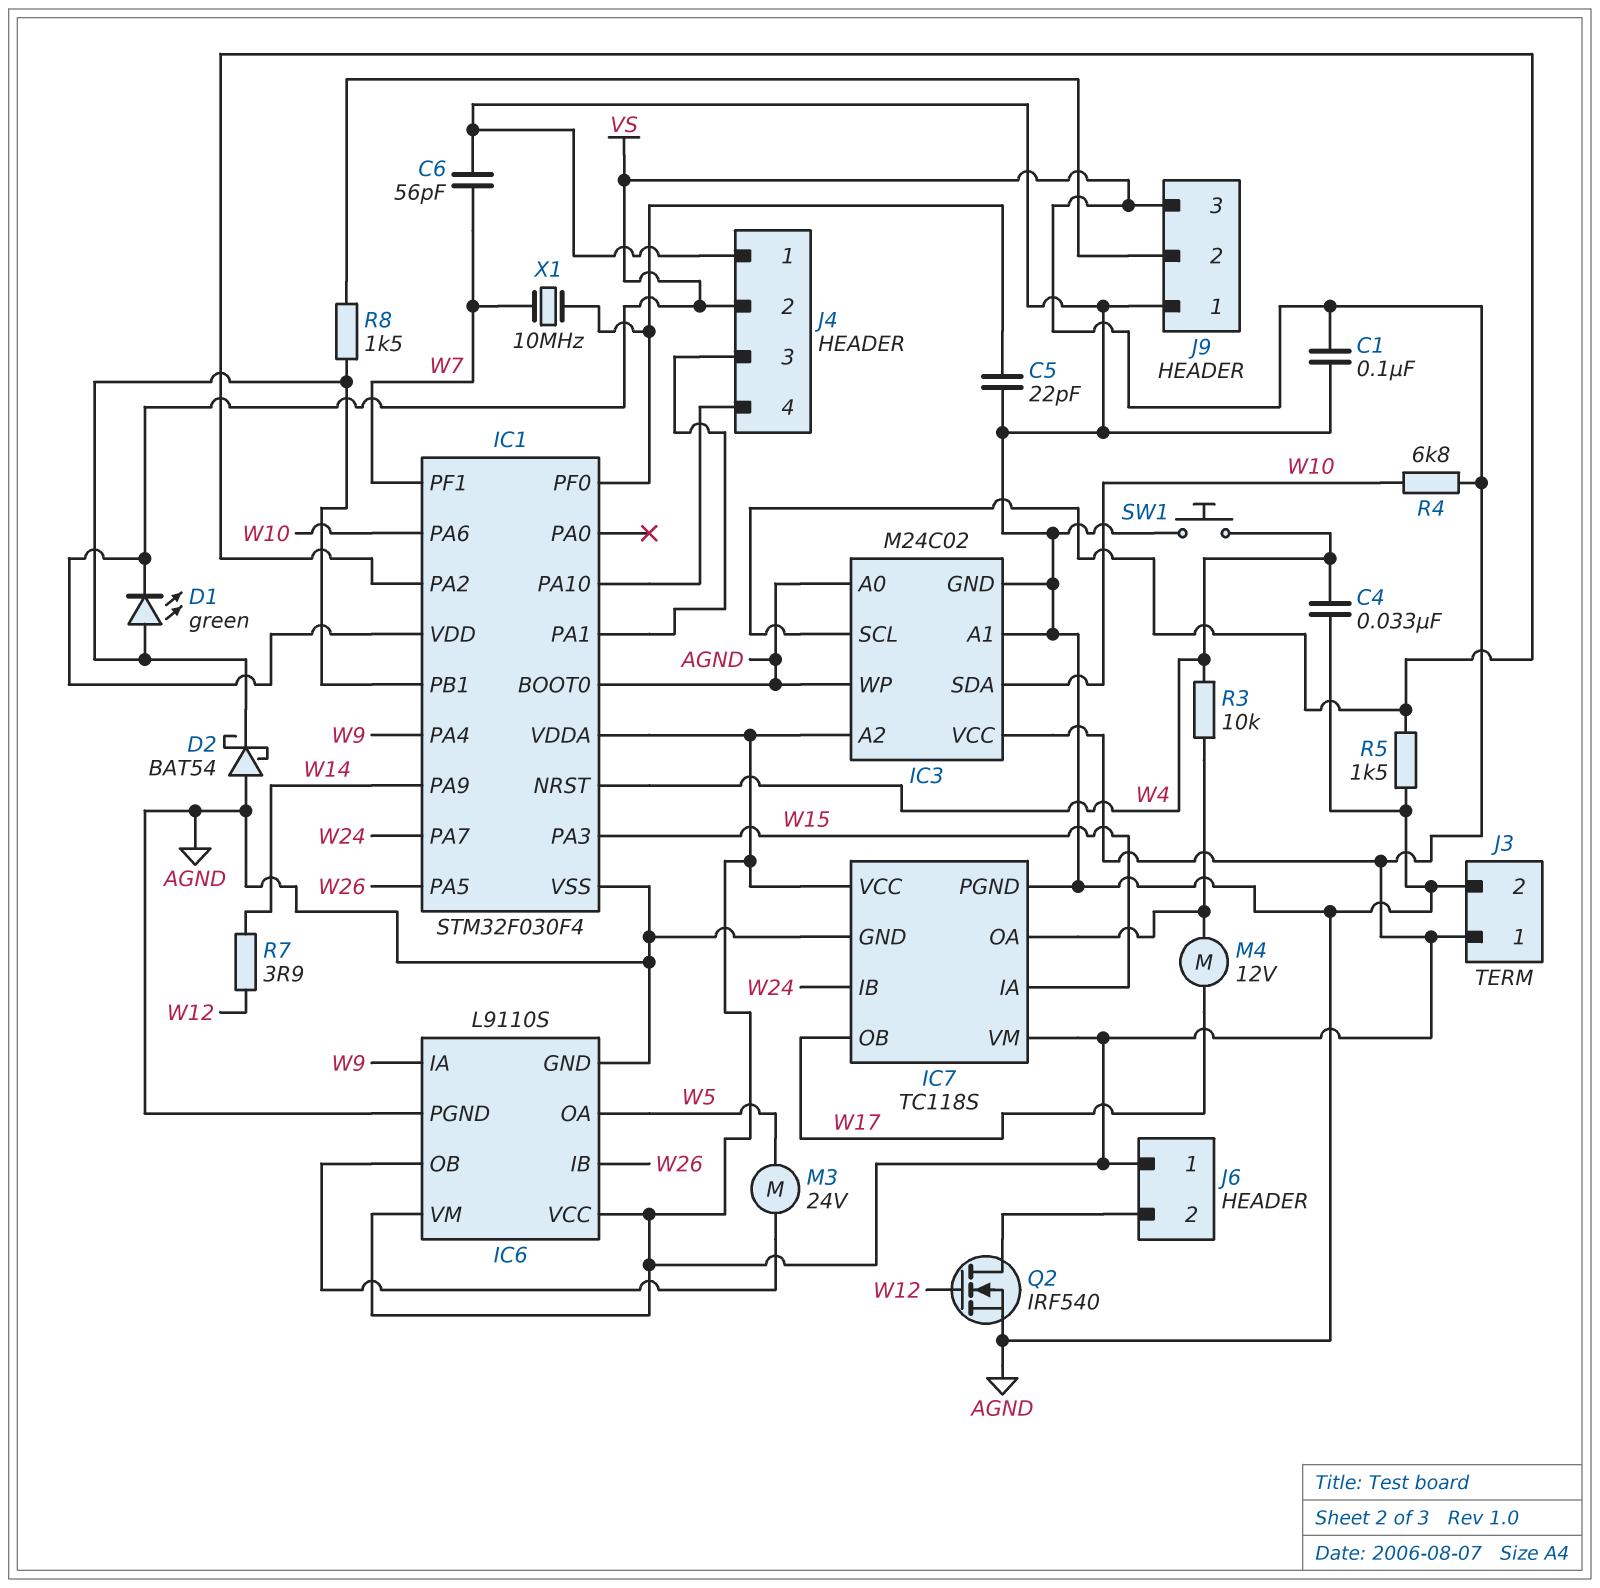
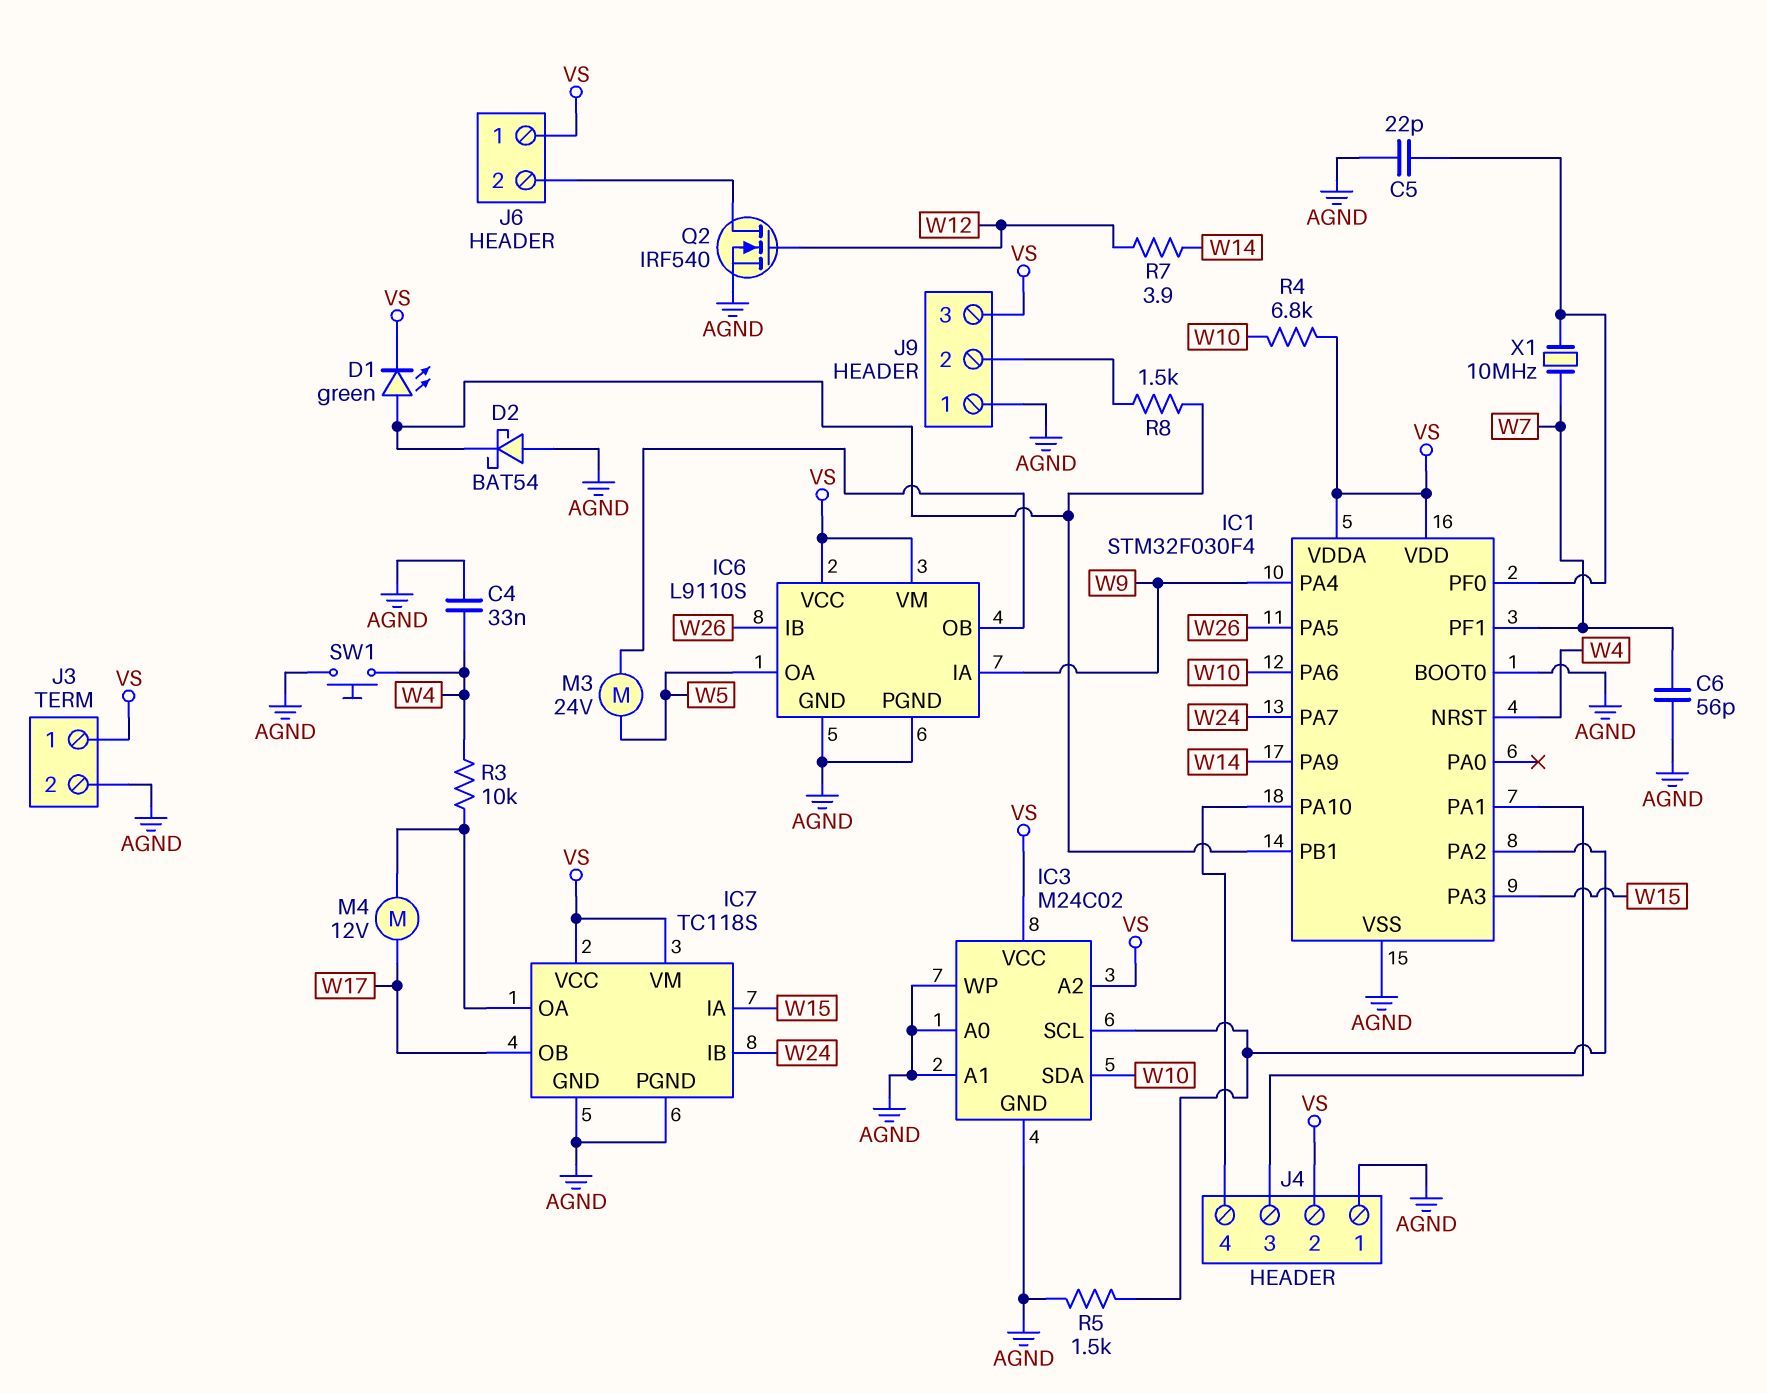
C1: 100nF (AGND, VS) -> none

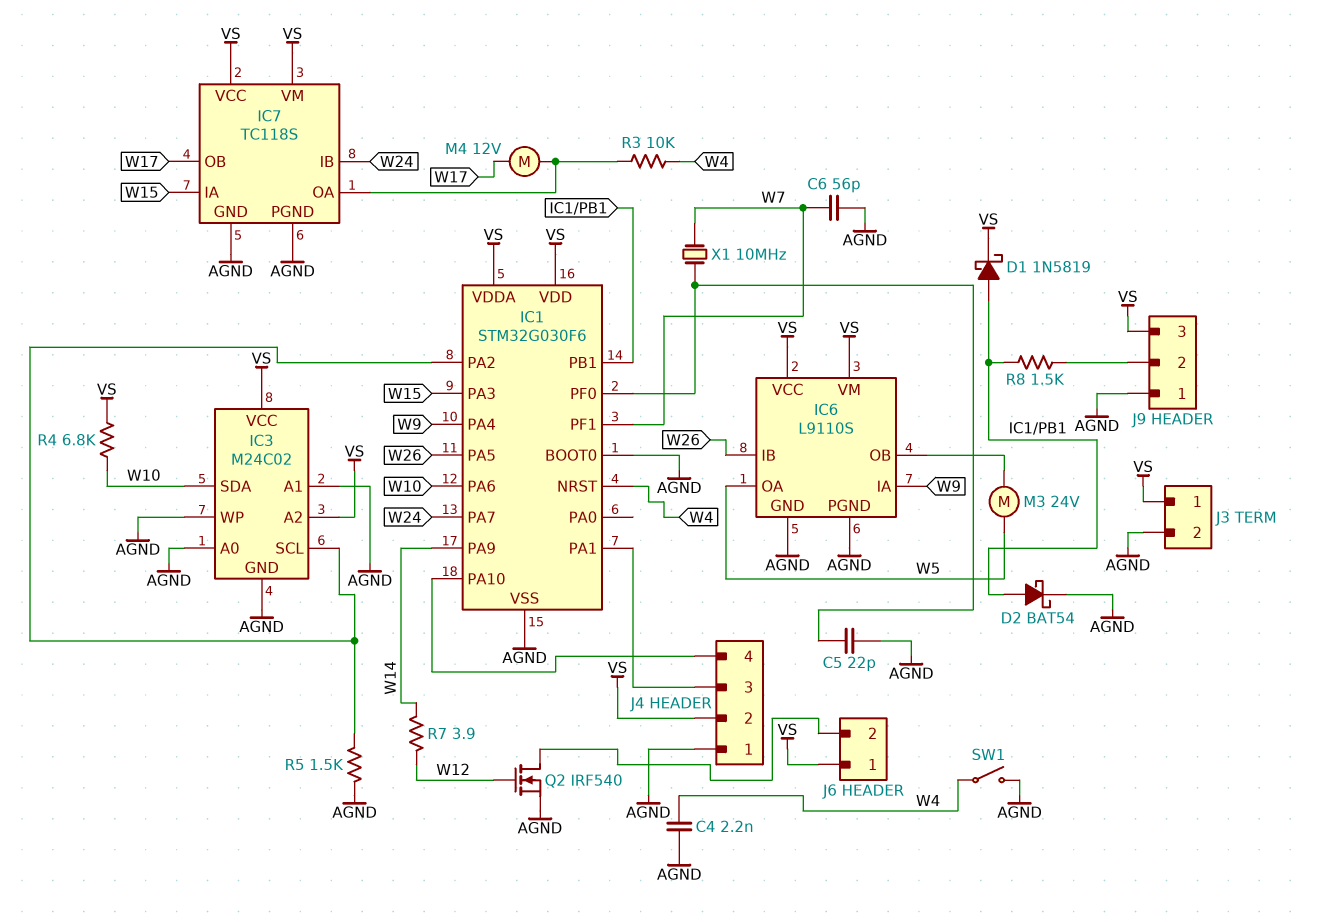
C4: 33nF (AGND, W4) -> 2.2nF (AGND, W4)
D1: LED green (A IC1/PB1, K VS) -> schottky 1N5819 (A IC1/PB1, K VS)
D2: schottky BAT54 (A AGND, K IC1/PB1) -> schottky BAT54 (A IC1/PB1, K AGND)
IC1: STM32F030F4 -> STM32G030F6
SW1: button (AGND, W4) -> switch (AGND, W4)

